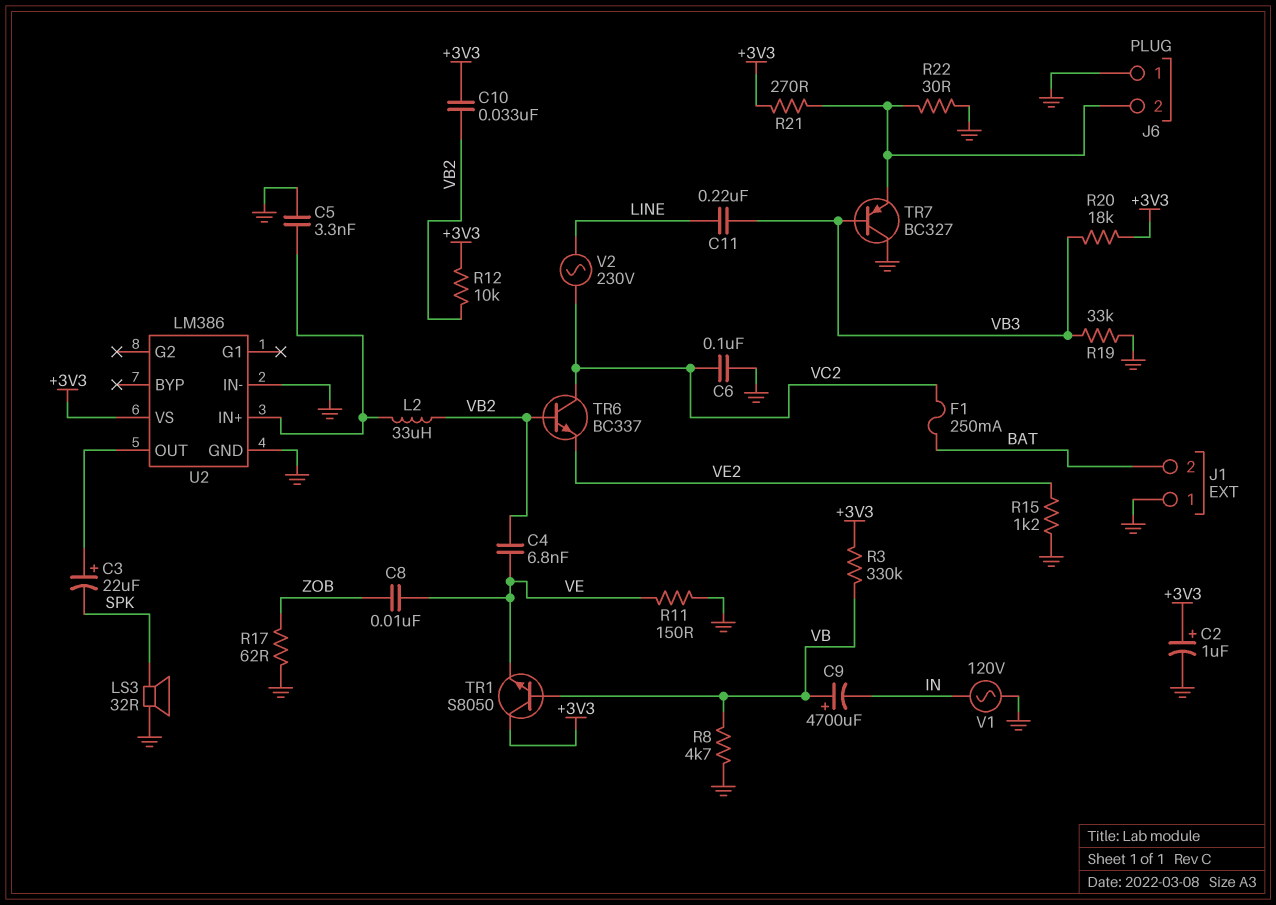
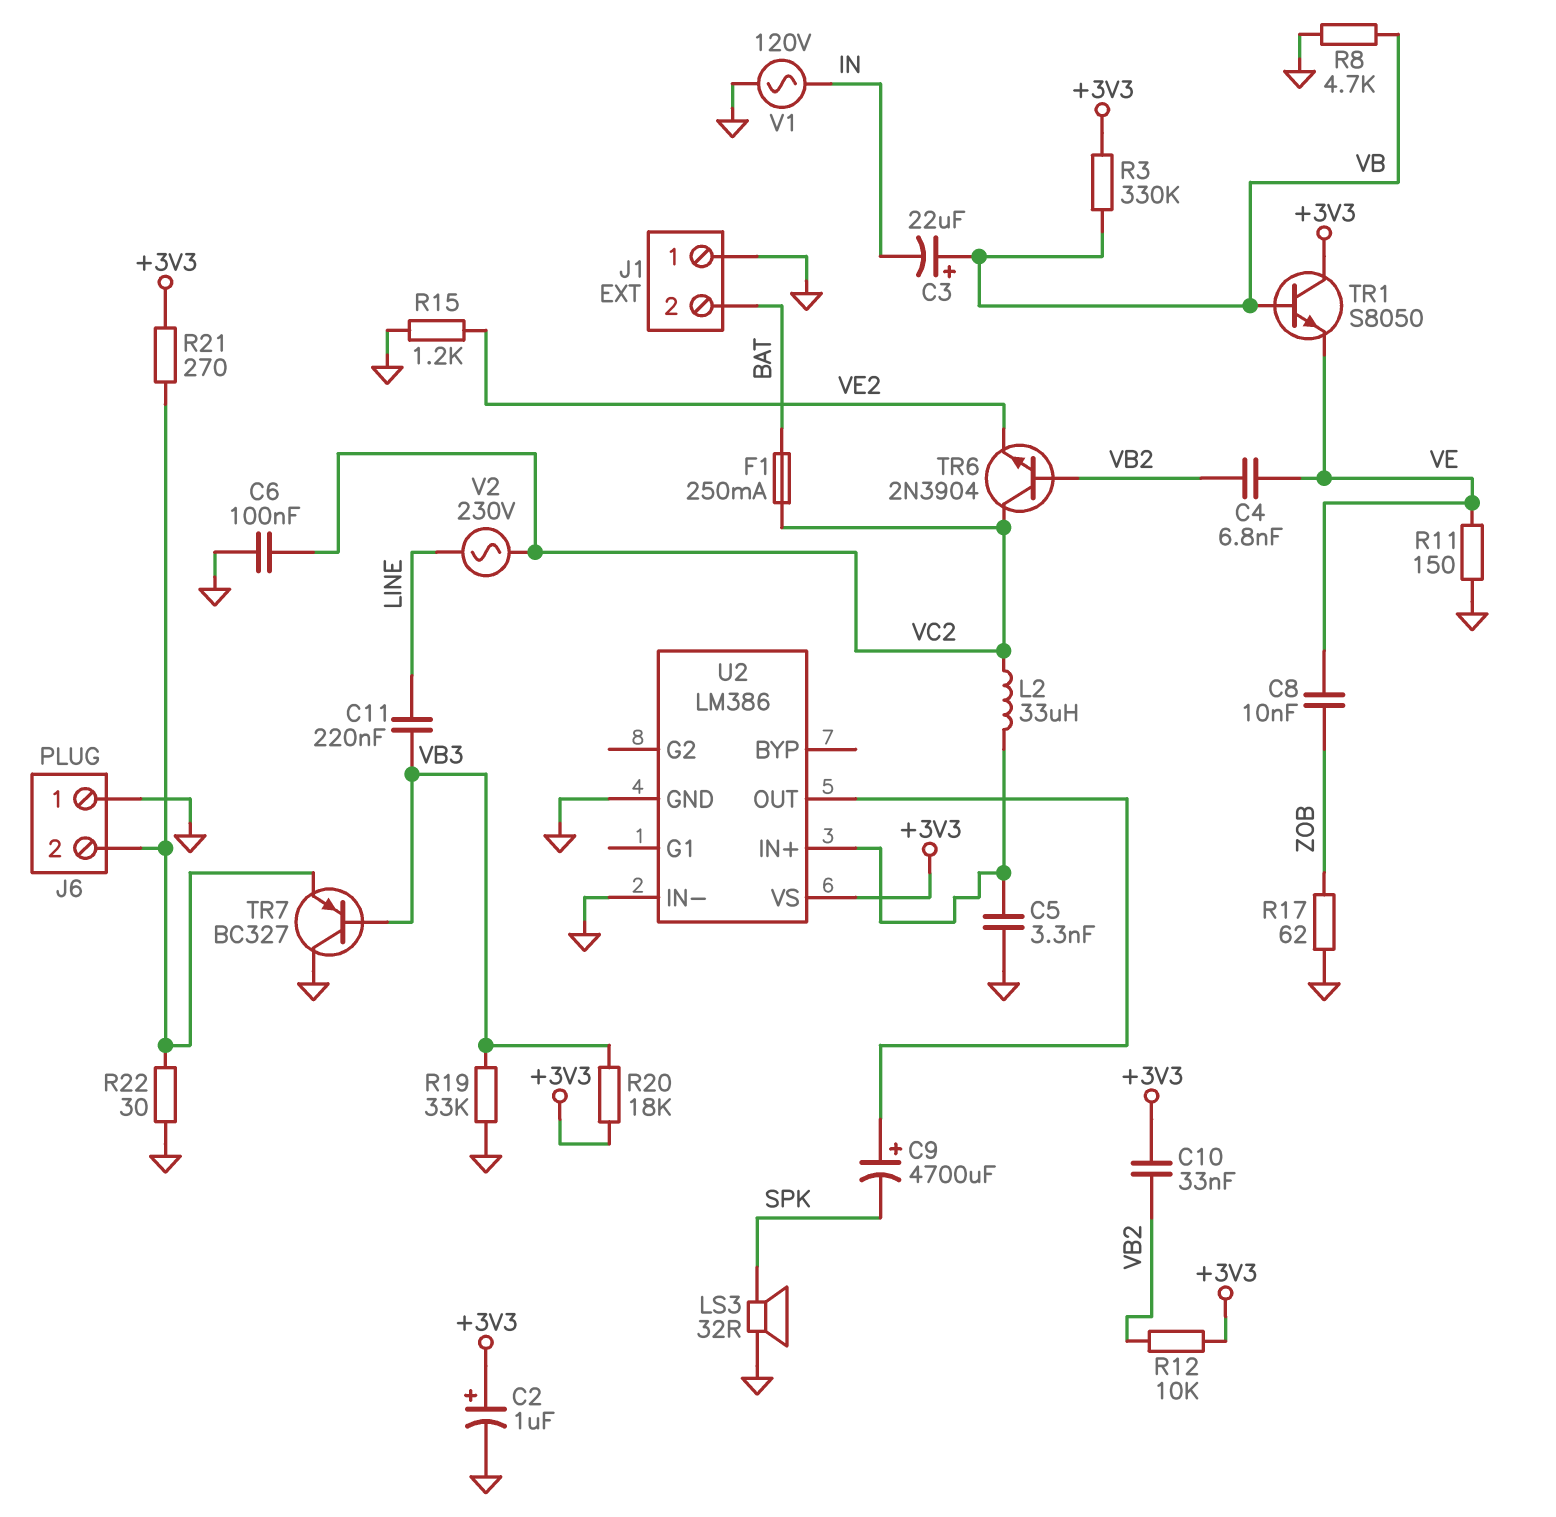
C3: 22uF (plus U2/OUT, minus SPK) -> 22uF (plus VB, minus IN)
C9: 4700uF (plus VB, minus IN) -> 4700uF (plus U2/OUT, minus SPK)
L2: 33uH (U2/IN+, VB2) -> 33uH (U2/IN+, VC2)
TR6: NPN BC337 (B VB2, C VC2, E VE2) -> NPN 2N3904 (B VB2, C VC2, E VE2)

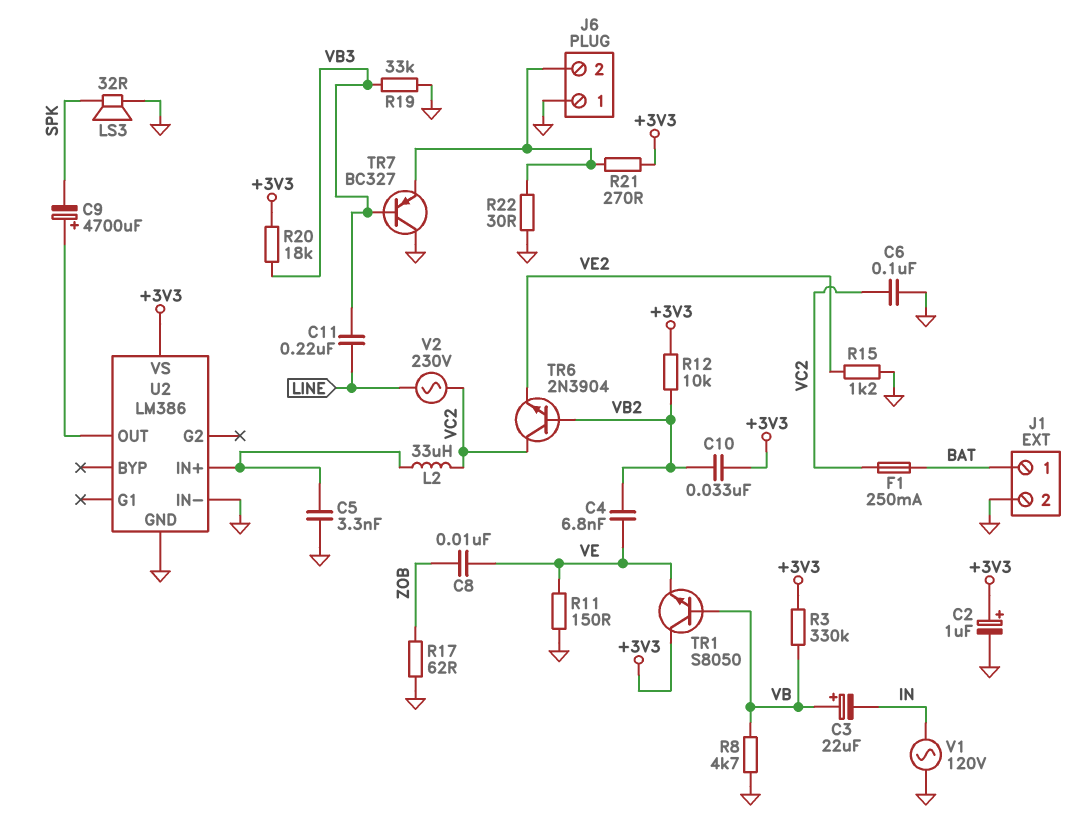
J1 pin 1: GND -> BAT
J1 pin 2: BAT -> GND

